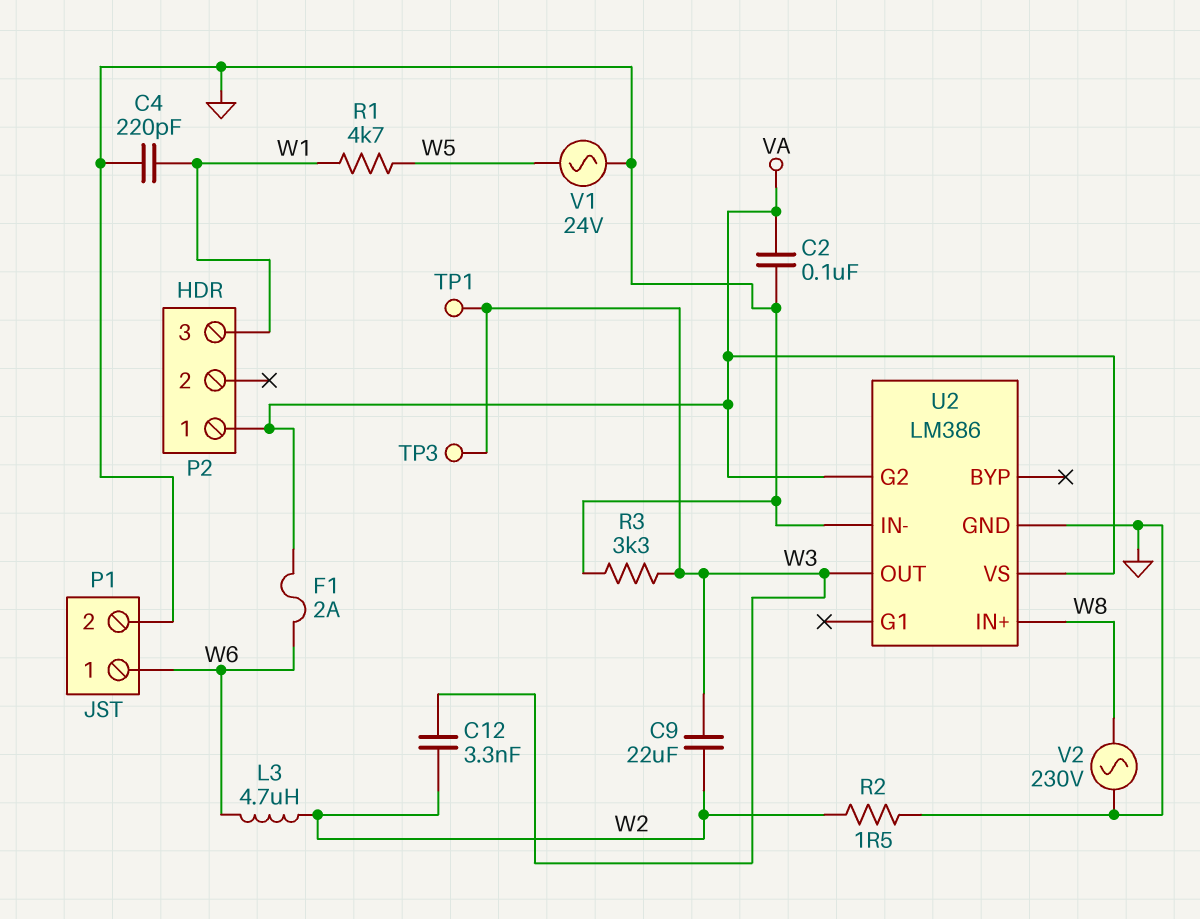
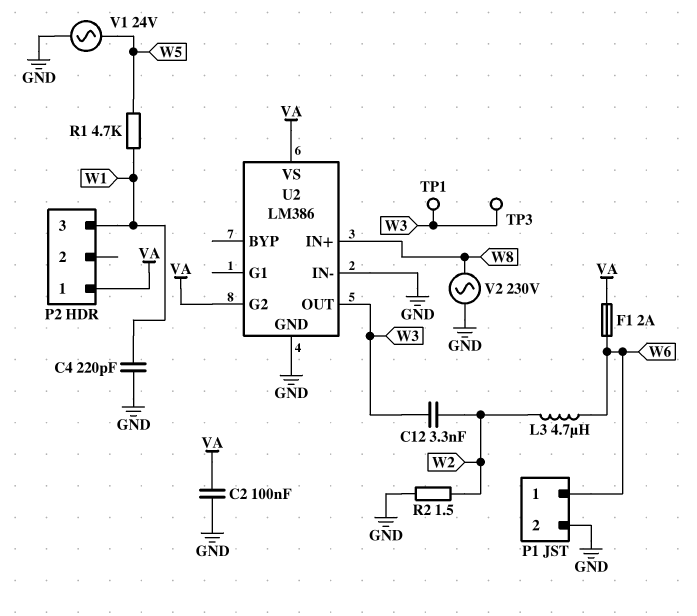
C9: 22uF (W2, W3) -> none
R3: 3.3k (GND, W3) -> none

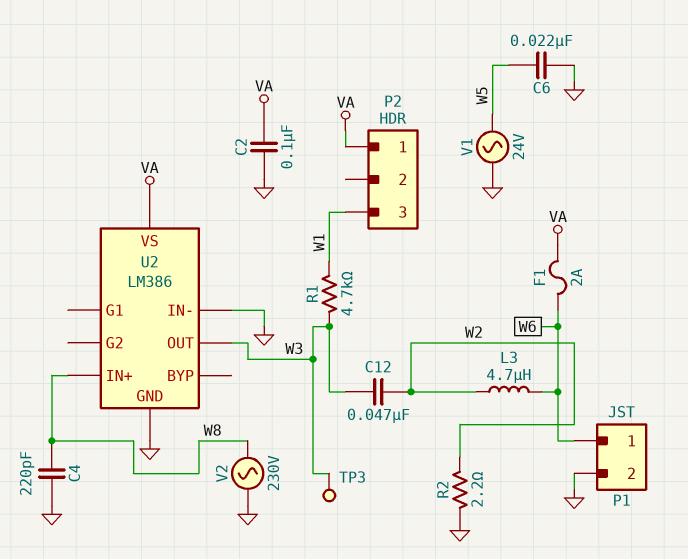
C4: 220pF (GND, W1) -> 220pF (GND, W8)
C6: none -> 22nF (GND, W5)
C12: 3.3nF (W2, W3) -> 47nF (W2, W3)
R1: 4.7k (W1, W5) -> 4.7k (W1, W3)
R2: 1.5 (GND, W2) -> 2.2 (GND, W2)
TP1: test point (W3) -> none
U2 pin G2: VA -> none

